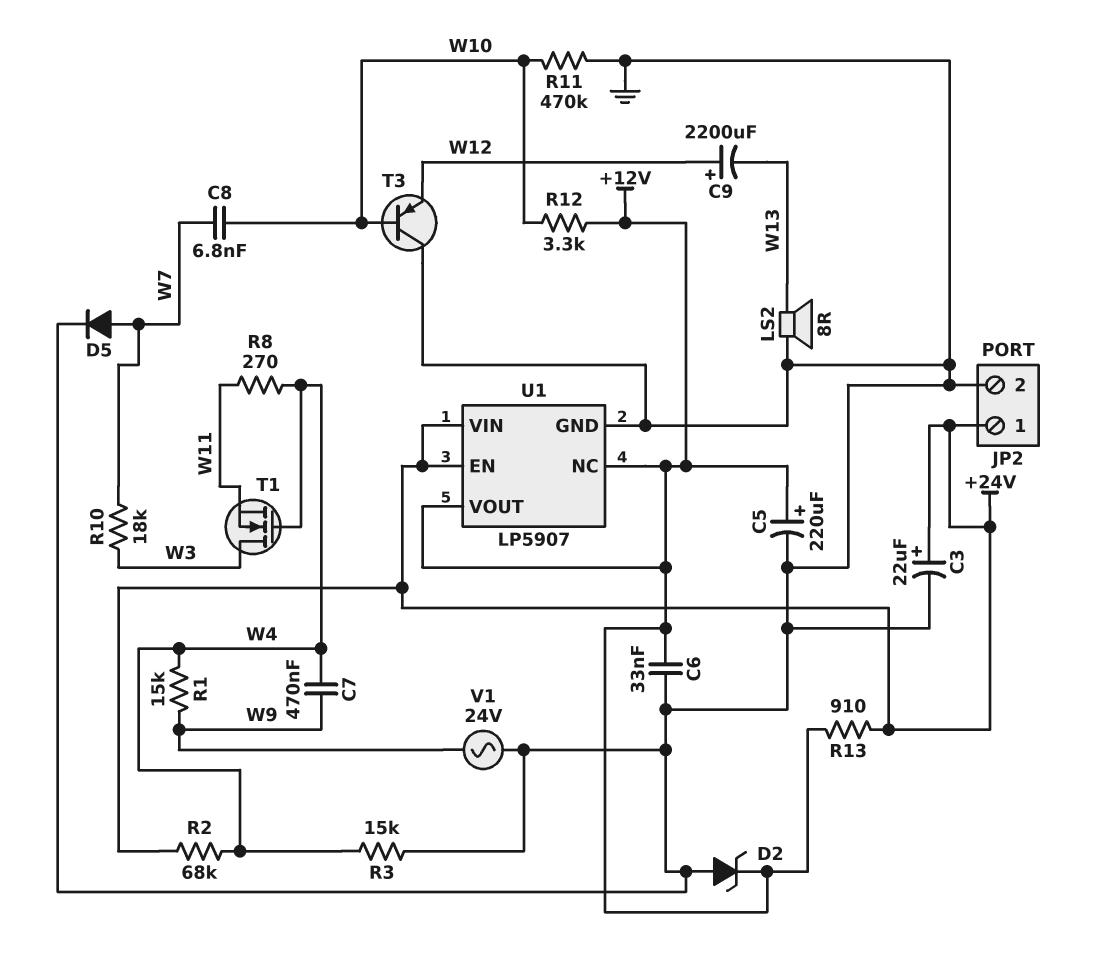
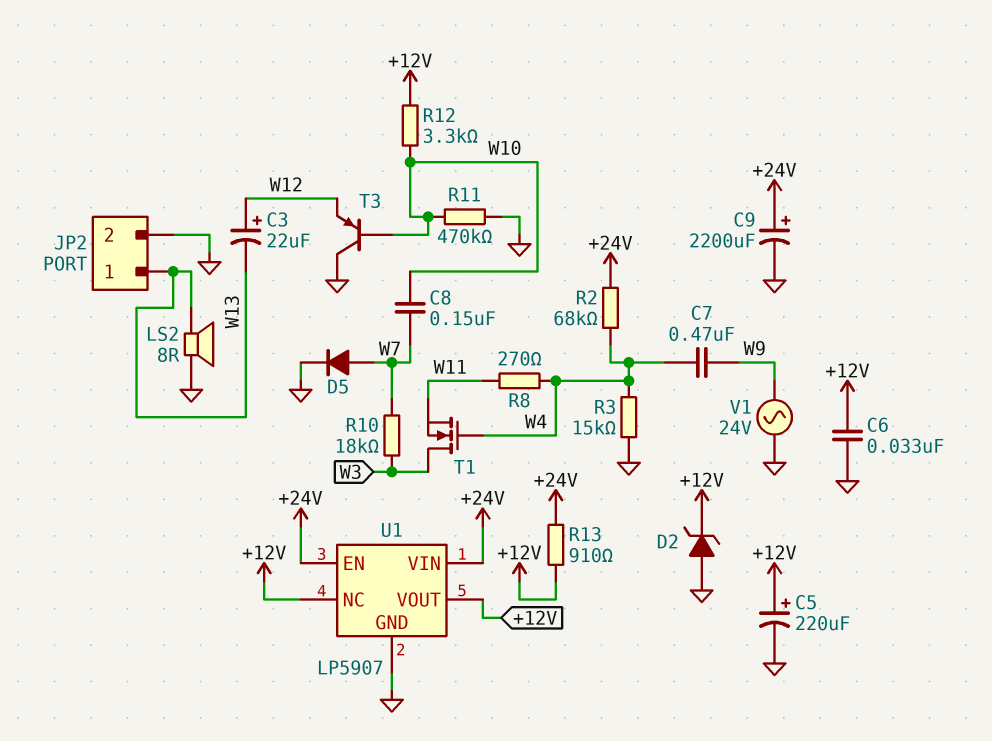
C3: 22uF (plus +24V, minus GND) -> 22uF (plus W12, minus W13)
C8: 6.8nF (W7, W10) -> 150nF (W7, W10)
C9: 2200uF (plus W12, minus W13) -> 2200uF (plus +24V, minus GND)
JP2 pin 1: +24V -> W13
R1: 15k (W4, W9) -> none

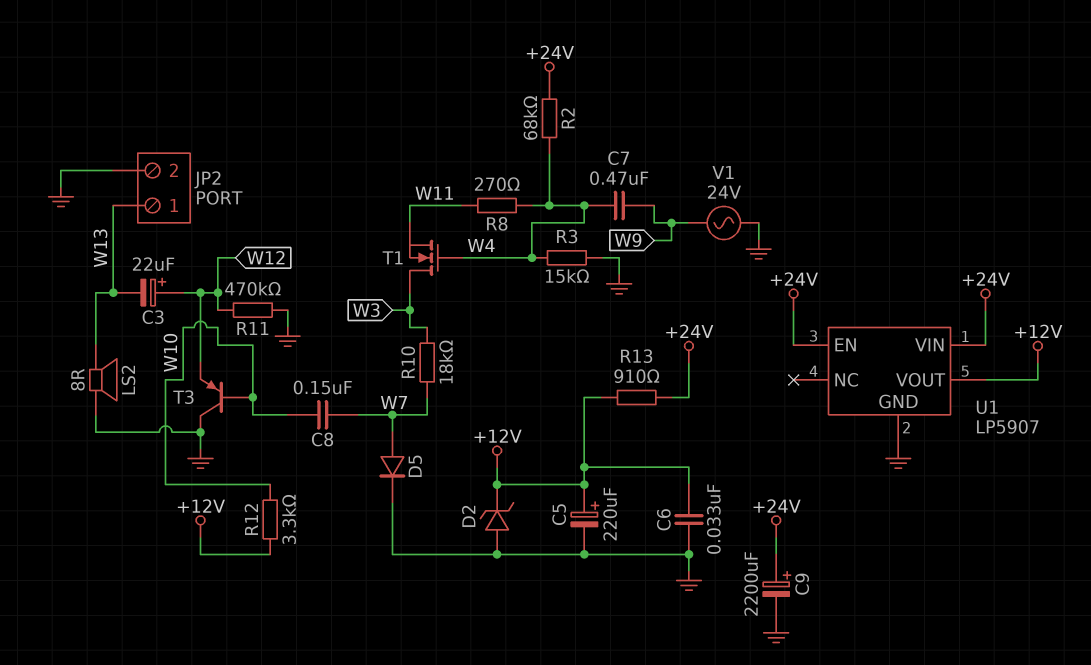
R11: 470k (GND, W10) -> 470k (GND, W12)
U1 pin NC: +12V -> none

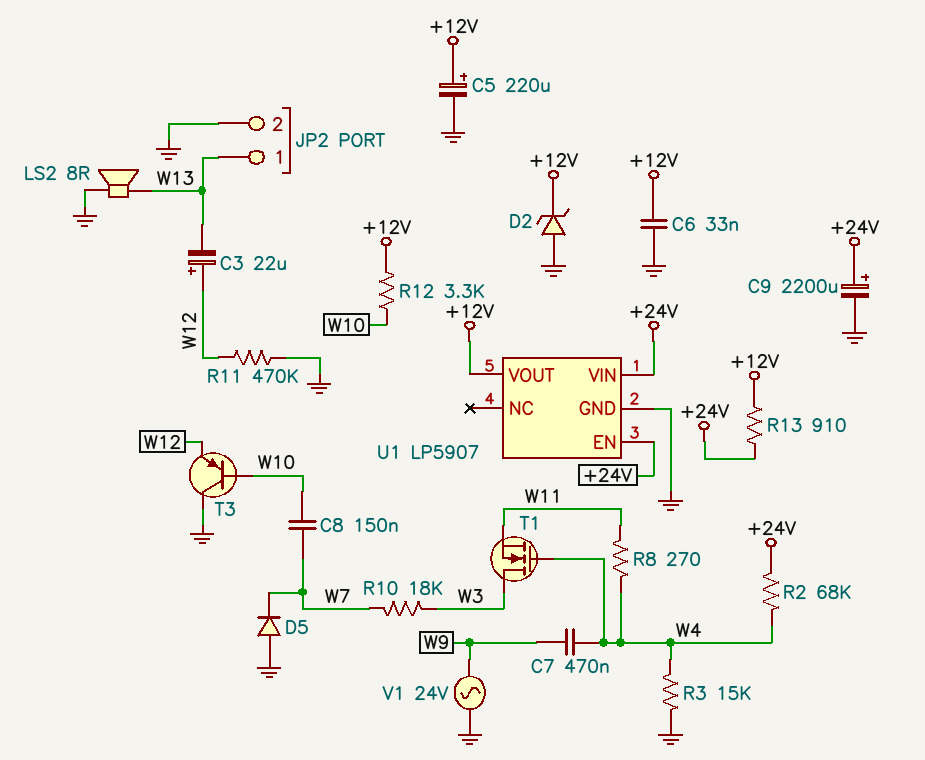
D5: diode (A W7, K GND) -> diode (A GND, K W7)

